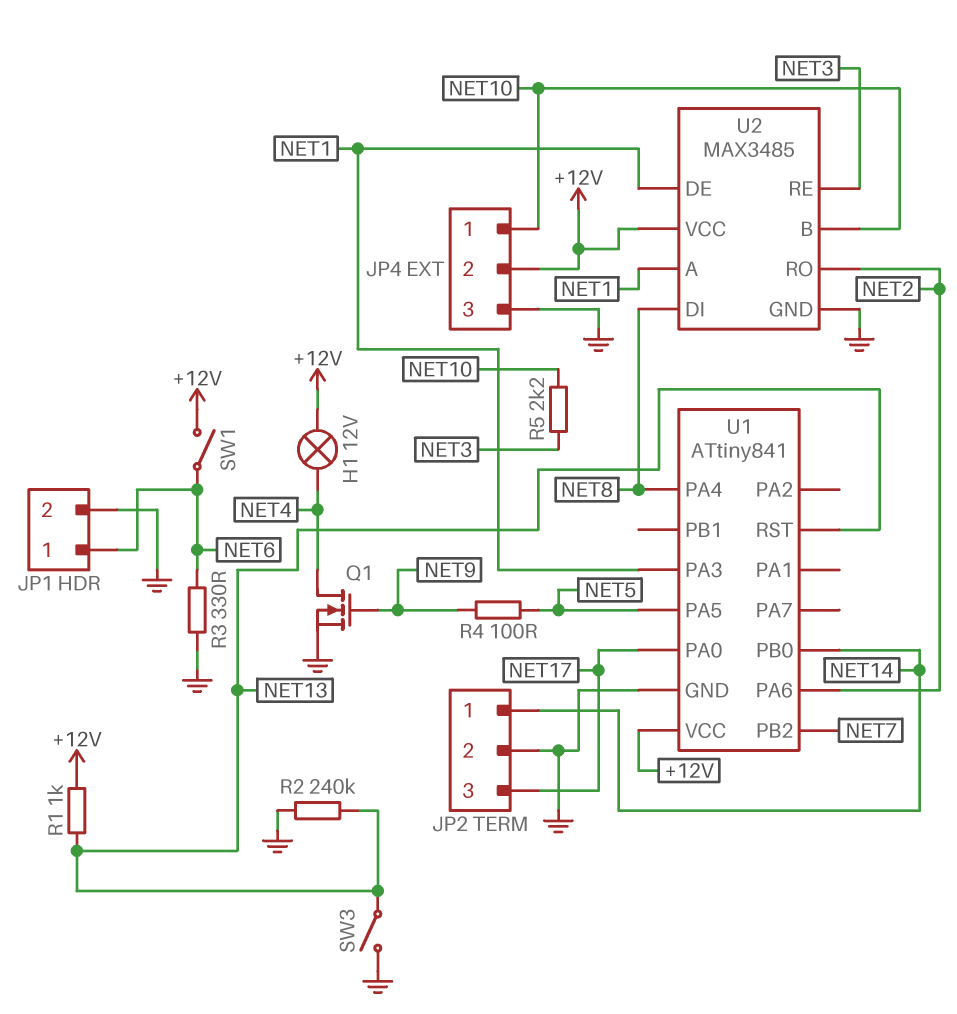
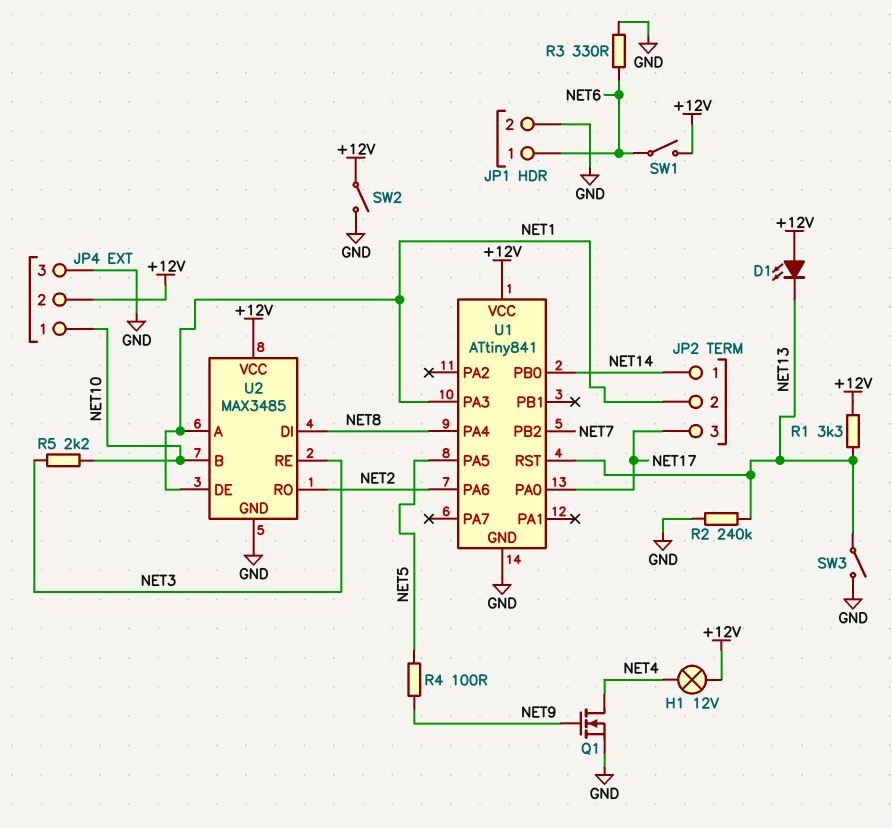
D1: none -> LED (A +12V, K NET13)
JP2 pin 2: GND -> NET1
R1: 1k (+12V, NET13) -> 3.3k (+12V, NET13)
SW2: none -> switch (+12V, GND)

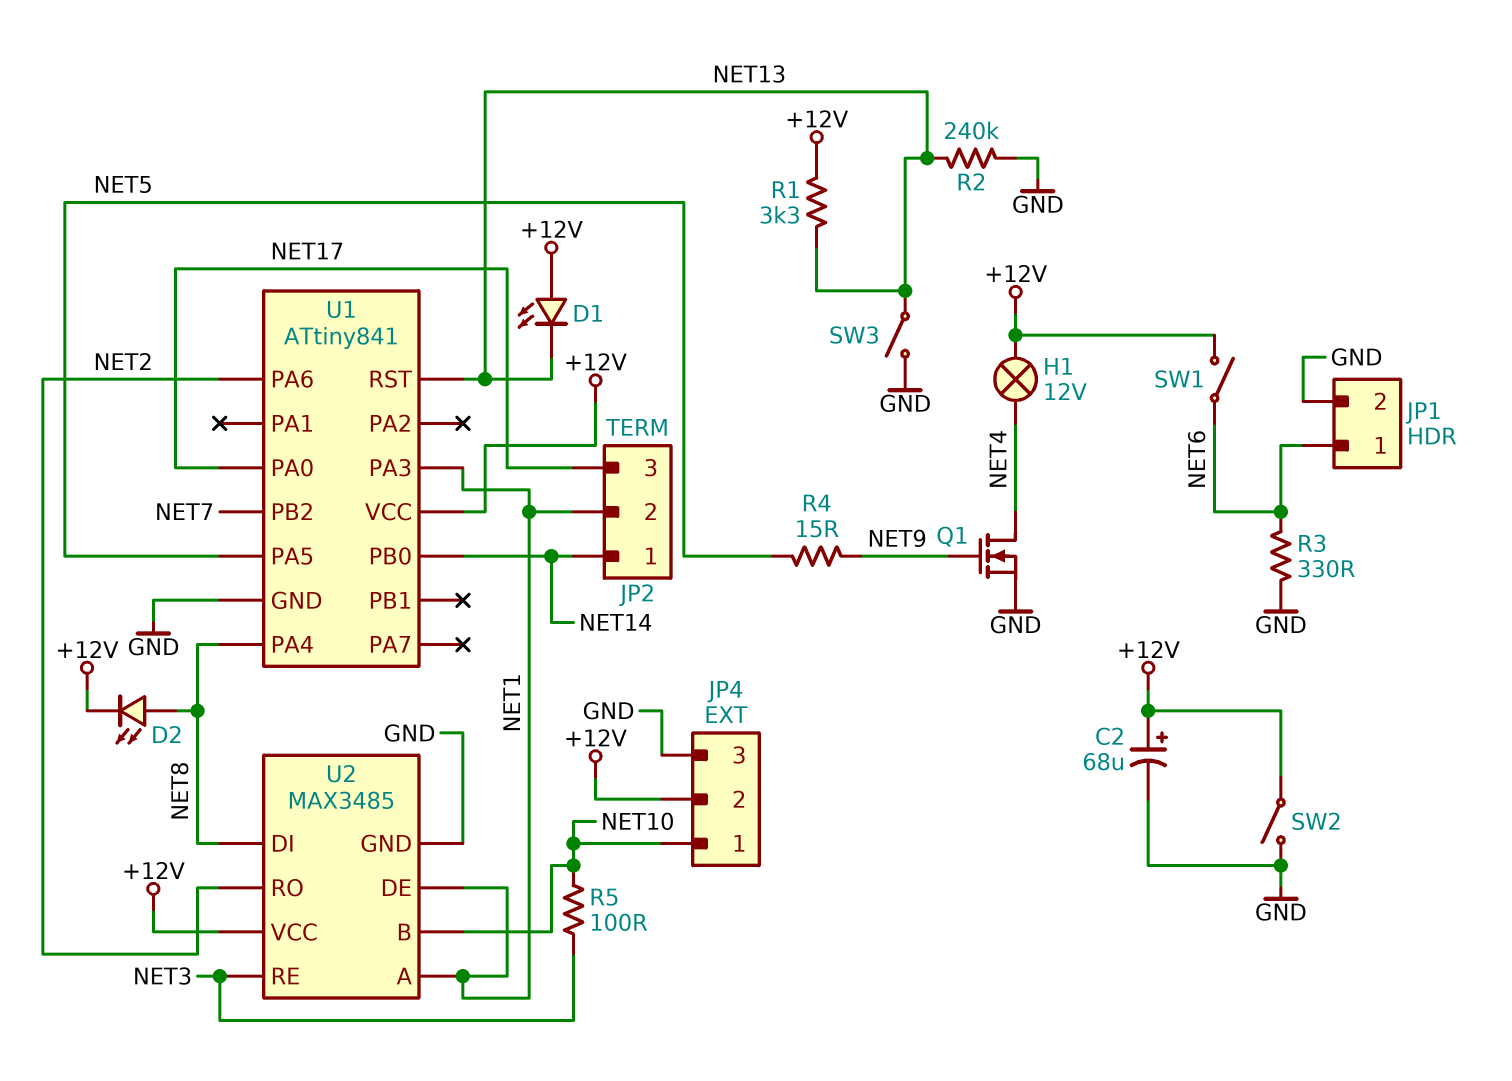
C2: none -> 68uF (plus +12V, minus GND)
D2: none -> LED (A NET8, K +12V)
R4: 100 (NET5, NET9) -> 15 (NET5, NET9)
R5: 2.2k (NET3, NET10) -> 100 (NET3, NET10)

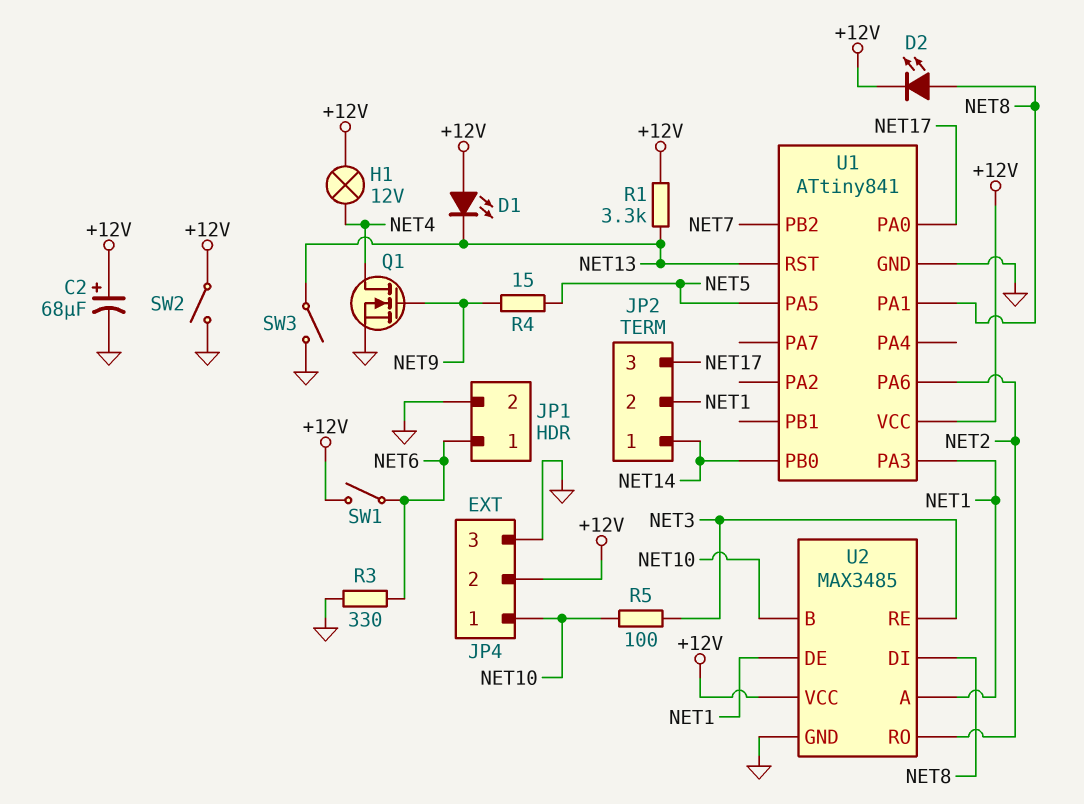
R2: 240k (GND, NET13) -> none
U1 pin PA1: none -> NET8
U1 pin PA4: NET8 -> none

